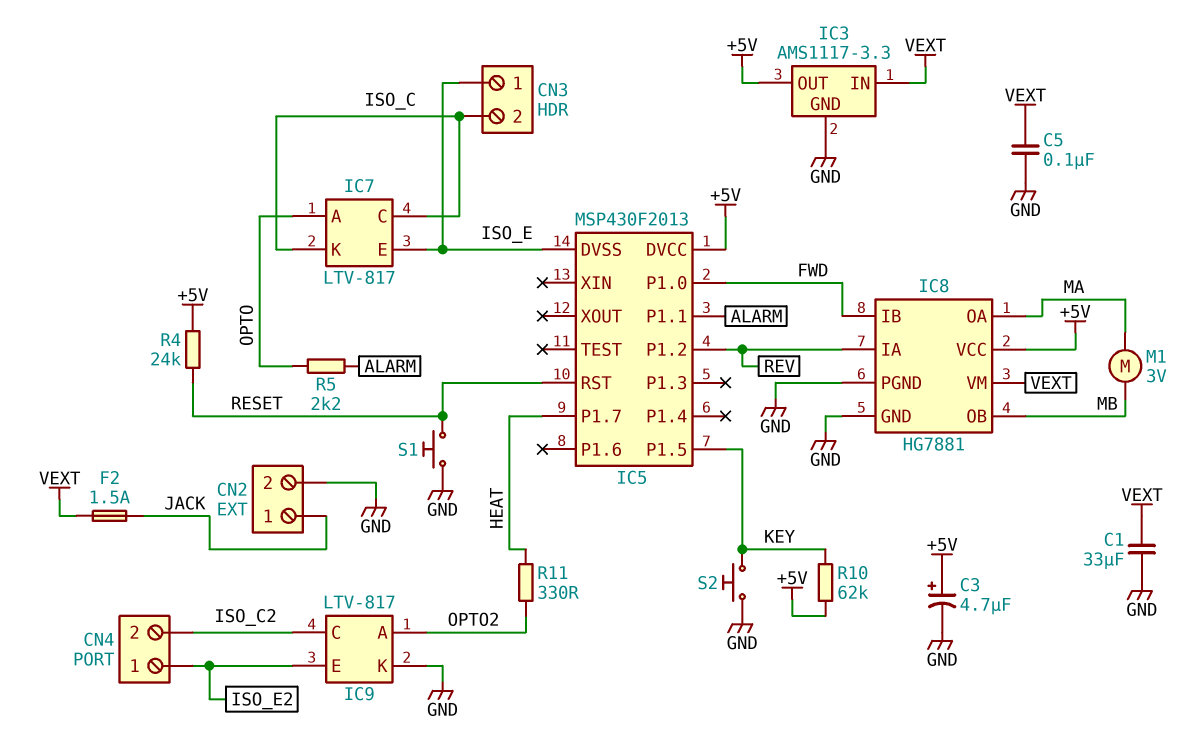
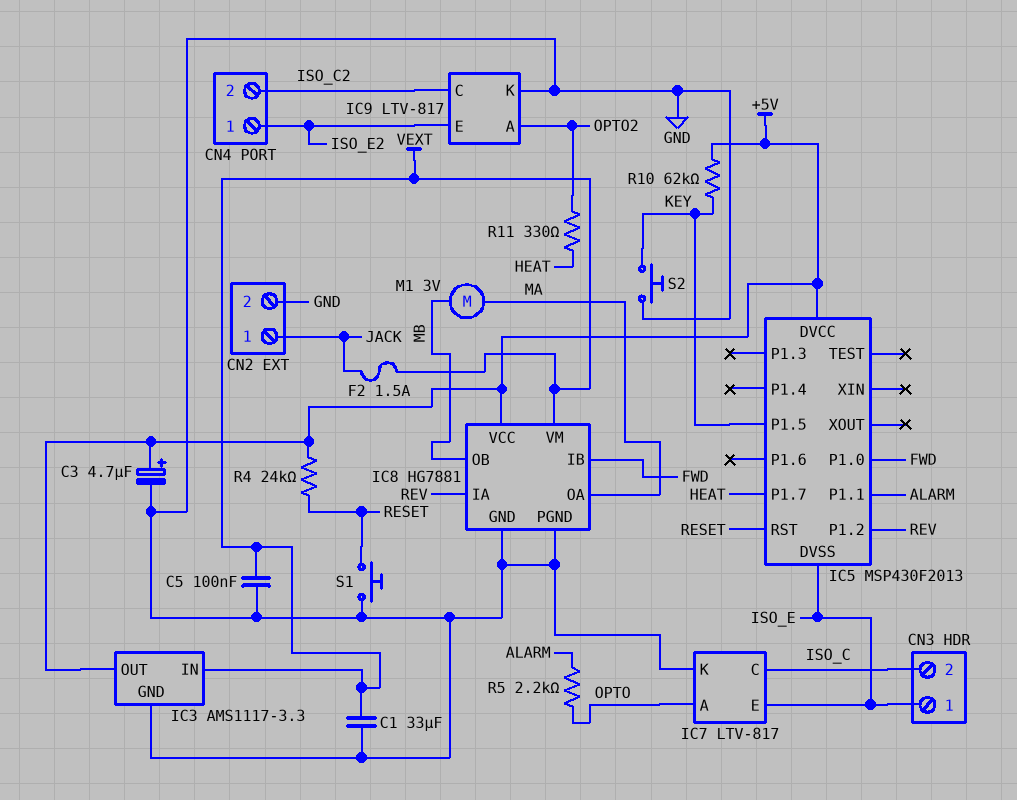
IC7 pin K: ISO_C -> GND

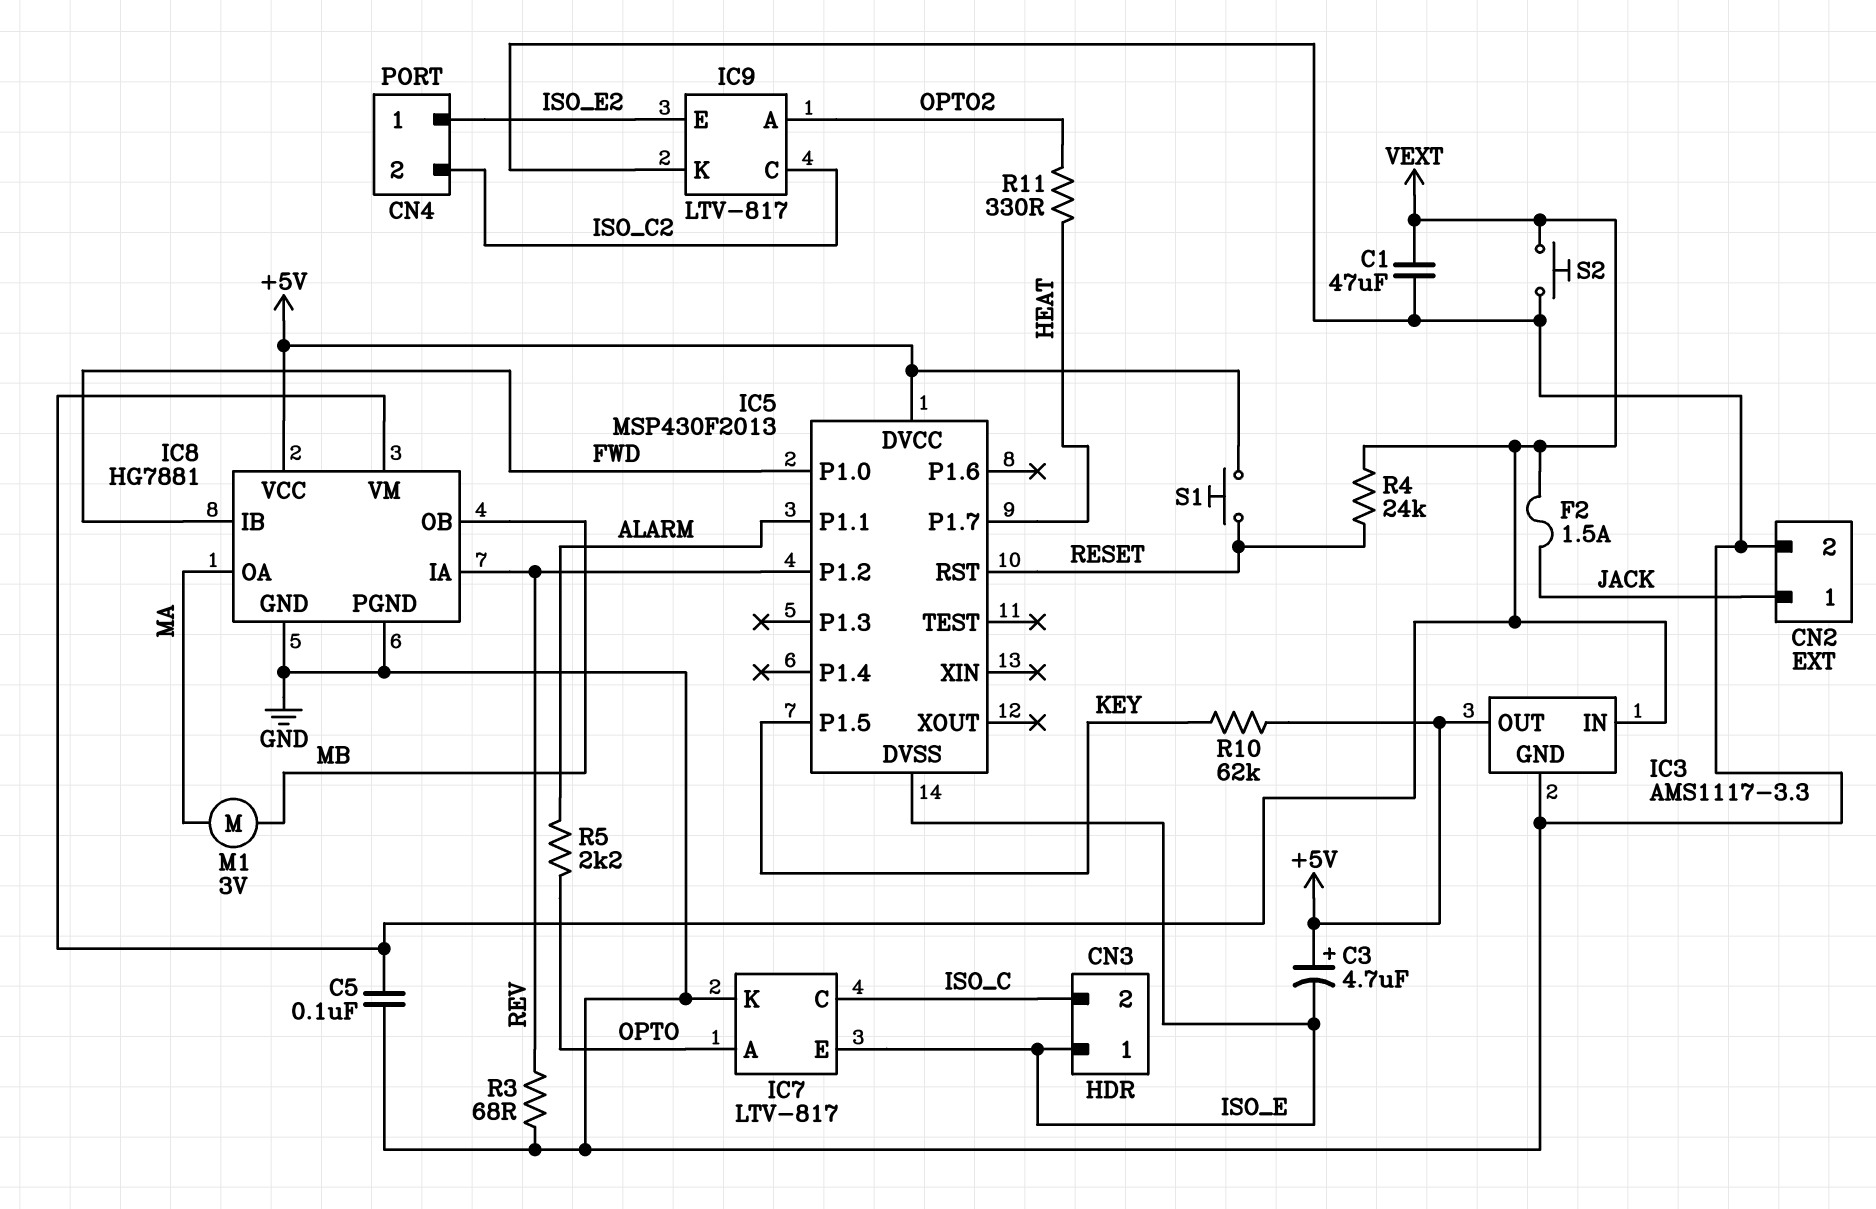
C1: 33uF (GND, VEXT) -> 47uF (GND, VEXT)
C3: 4.7uF (plus +5V, minus GND) -> 4.7uF (plus +5V, minus ISO_E)
R3: none -> 68 (GND, REV)
R4: 24k (+5V, RESET) -> 24k (RESET, VEXT)
S1: button (GND, RESET) -> button (+5V, RESET)
S2: button (GND, KEY) -> button (GND, VEXT)

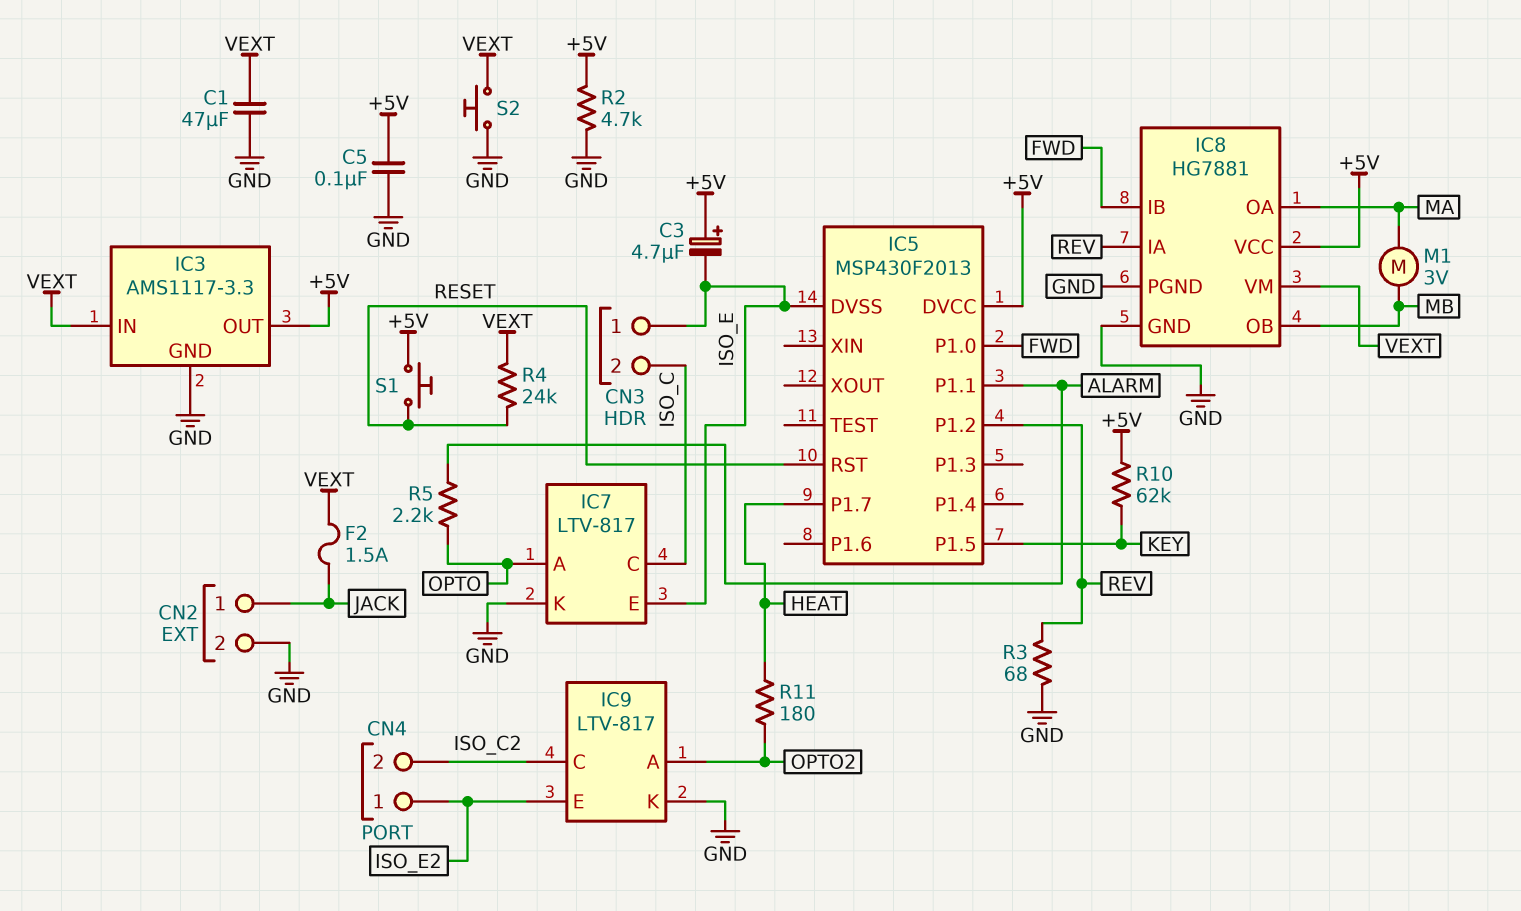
C5: 100nF (GND, VEXT) -> 100nF (+5V, GND)
R2: none -> 4.7k (+5V, GND)
R11: 330 (HEAT, OPTO2) -> 180 (HEAT, OPTO2)

